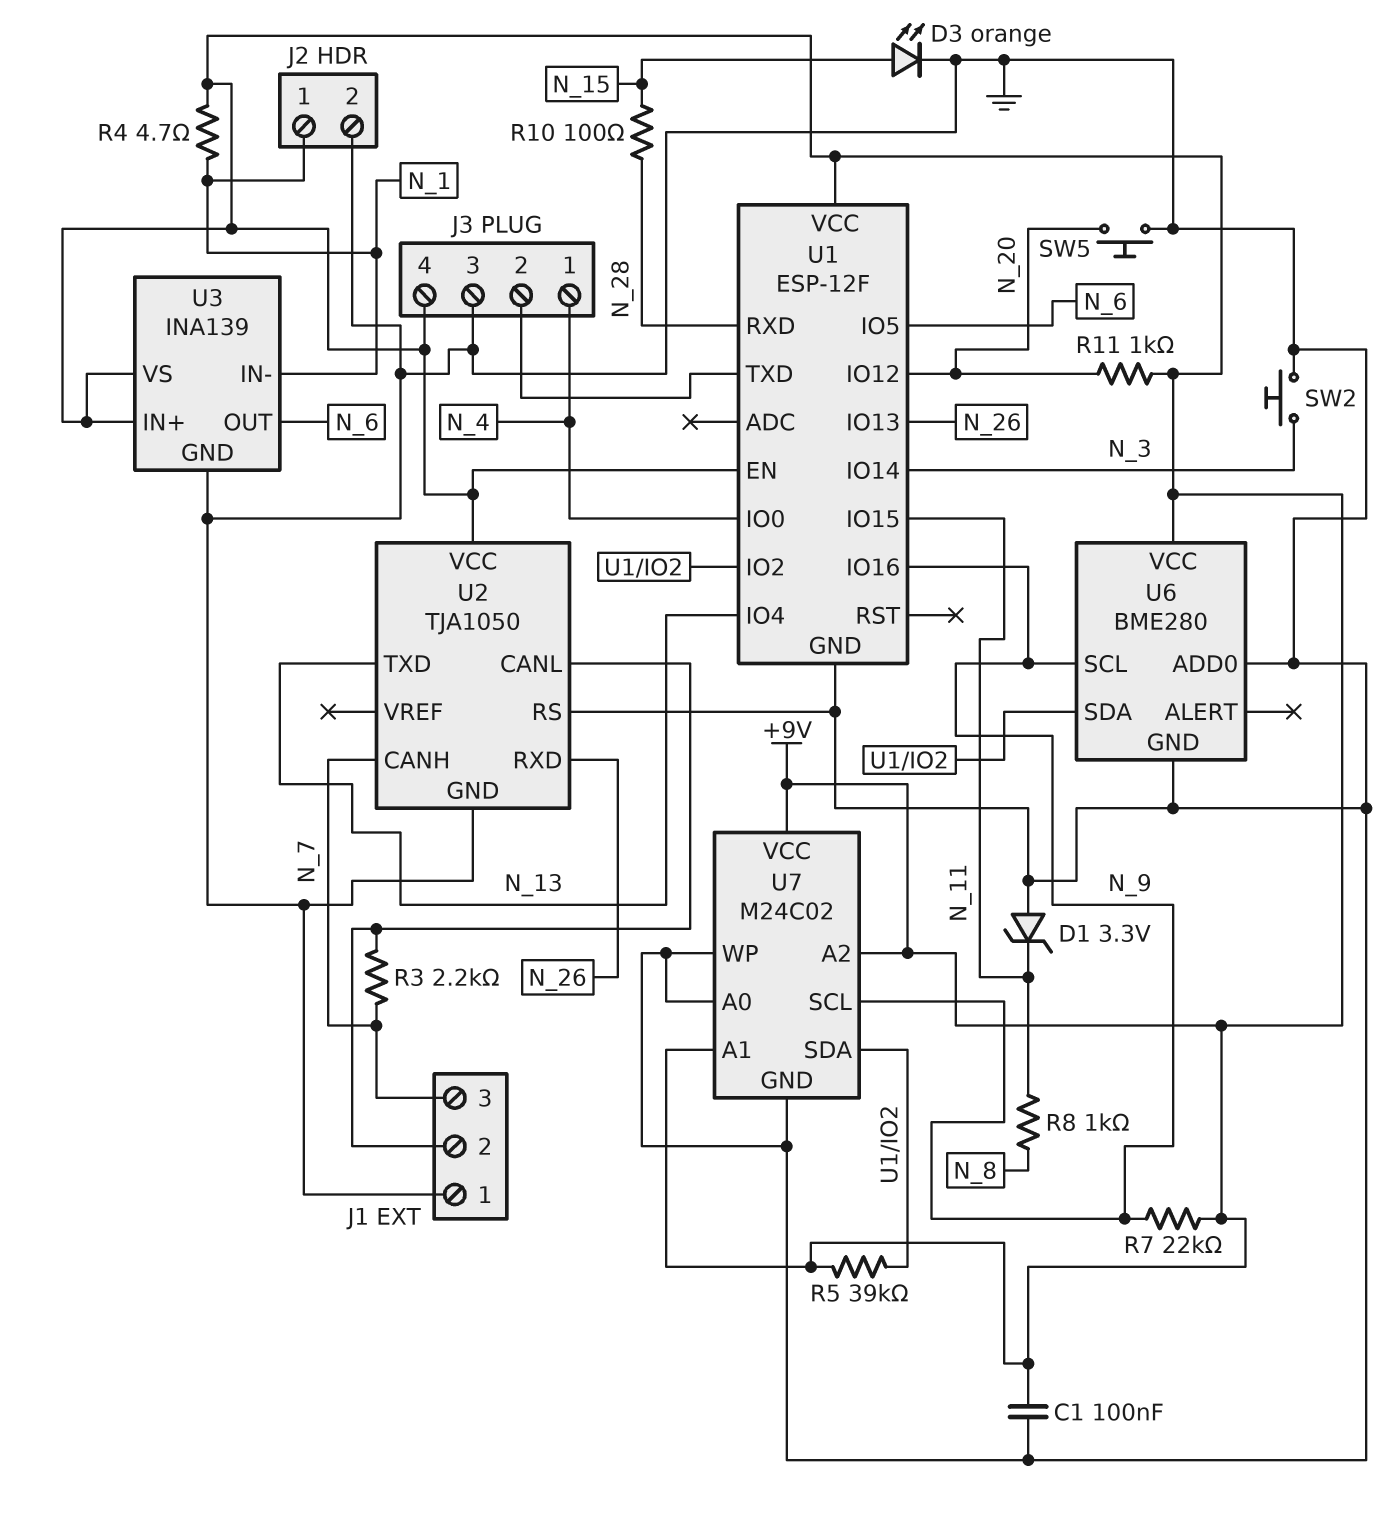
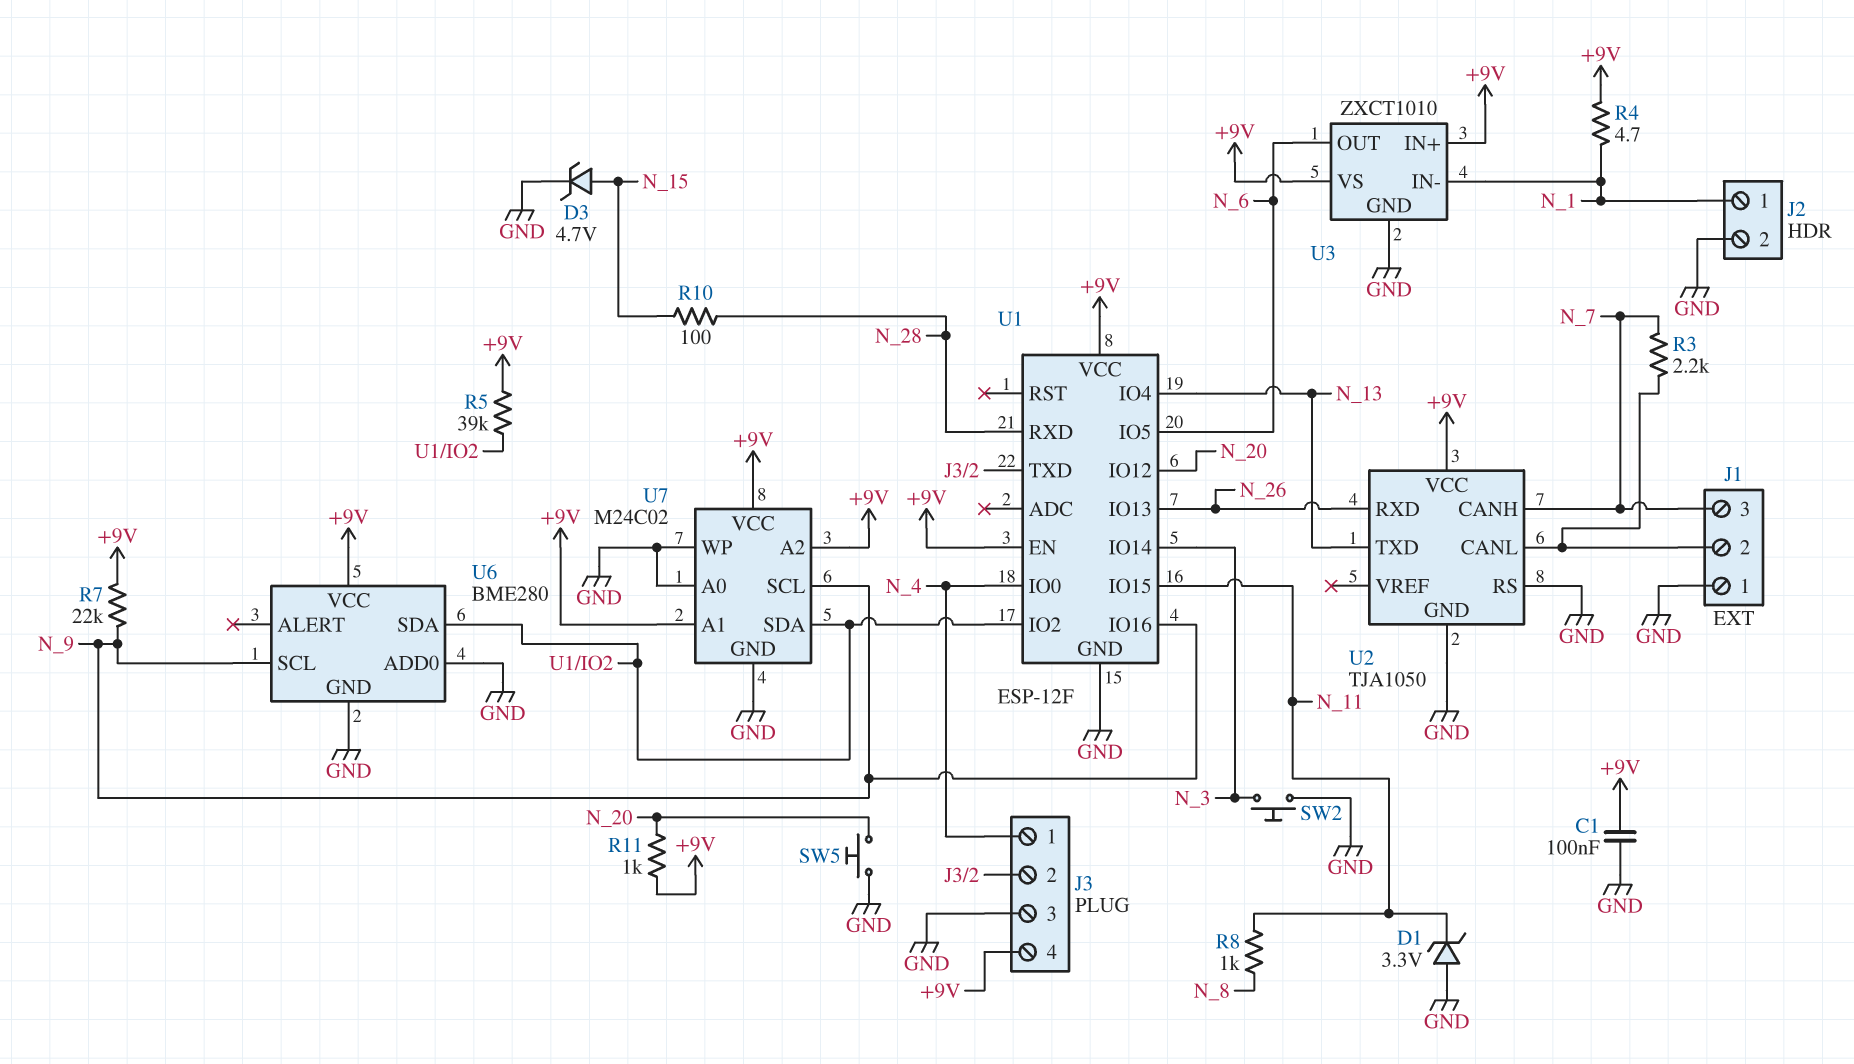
D3: LED orange (A N_15, K GND) -> zener 4.7V (A N_15, K GND)
U3: INA139 -> ZXCT1010

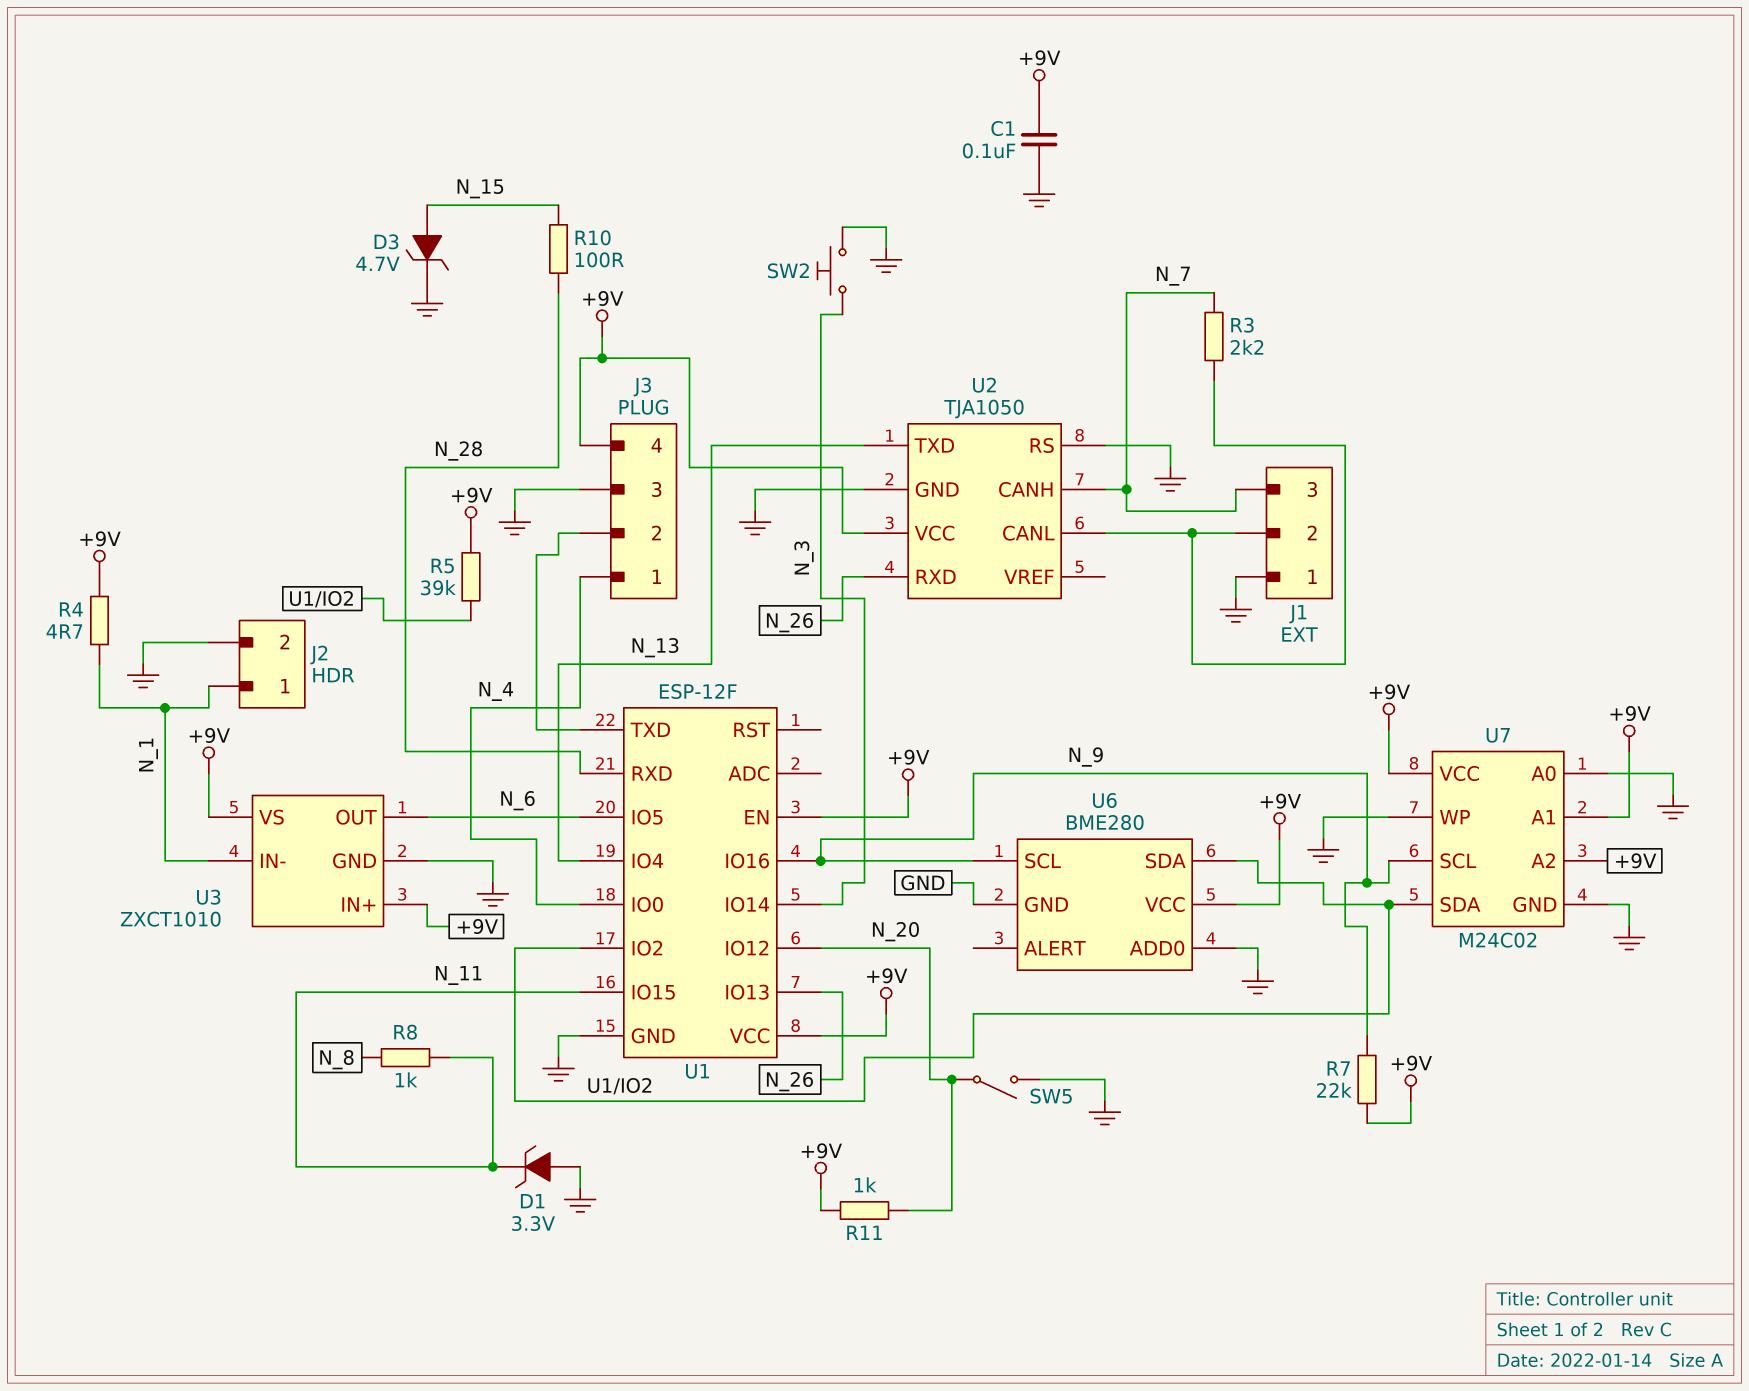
SW5: button (GND, N_20) -> switch (GND, N_20)

